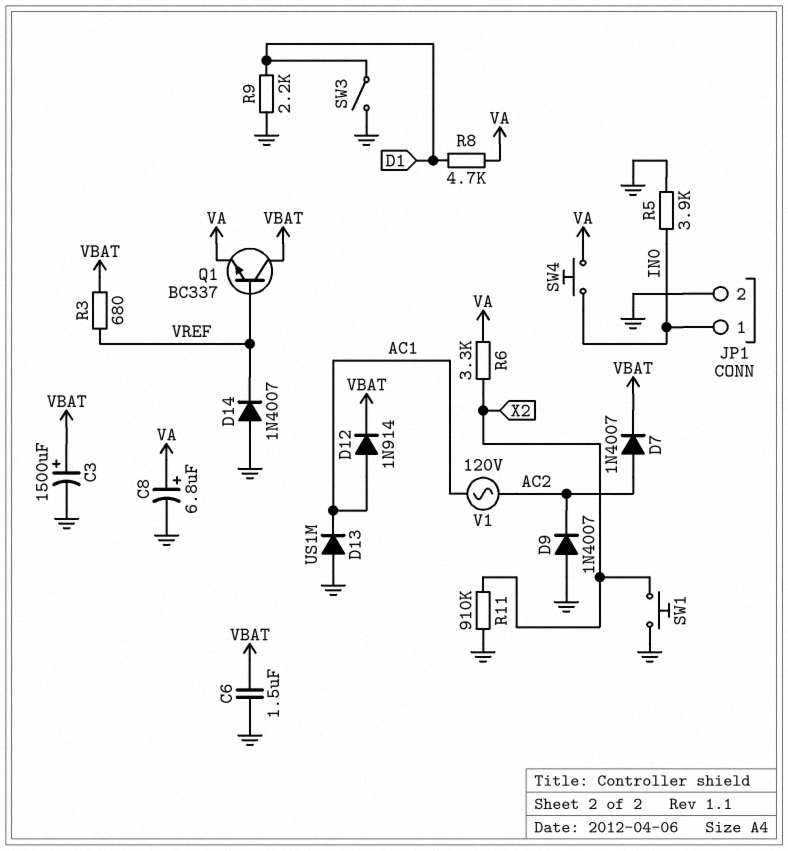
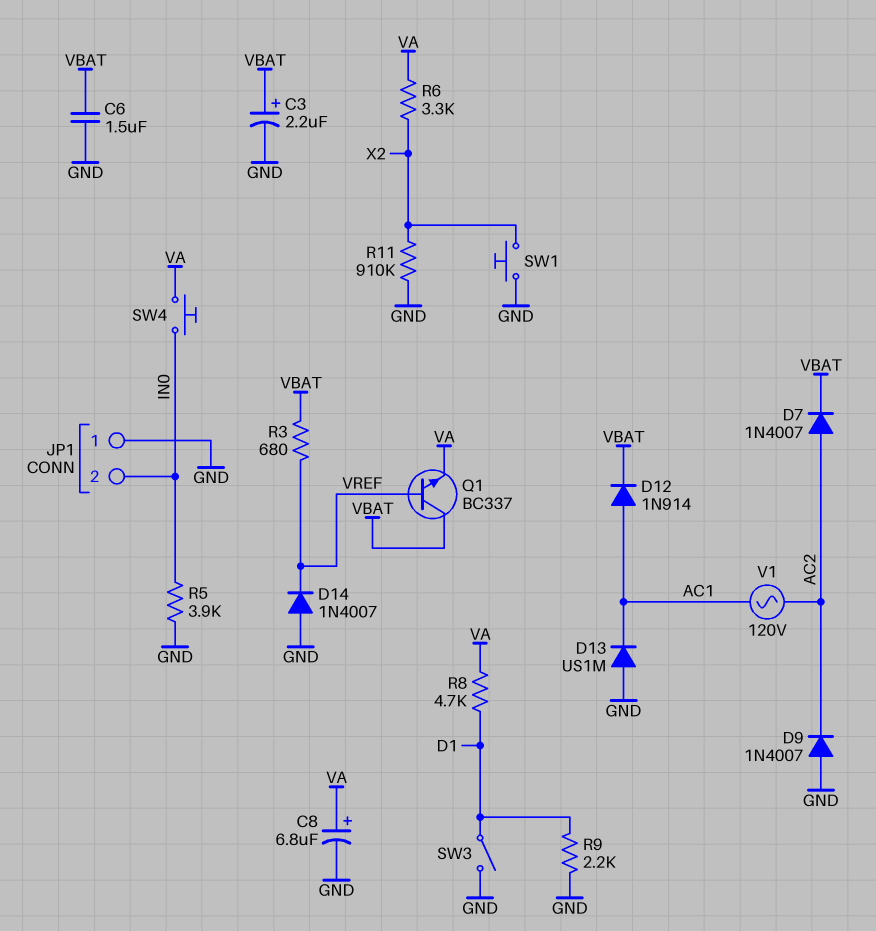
C3: 1500uF (plus VBAT, minus GND) -> 2.2uF (plus VBAT, minus GND)
JP1 pin 1: IN0 -> GND
JP1 pin 2: GND -> IN0

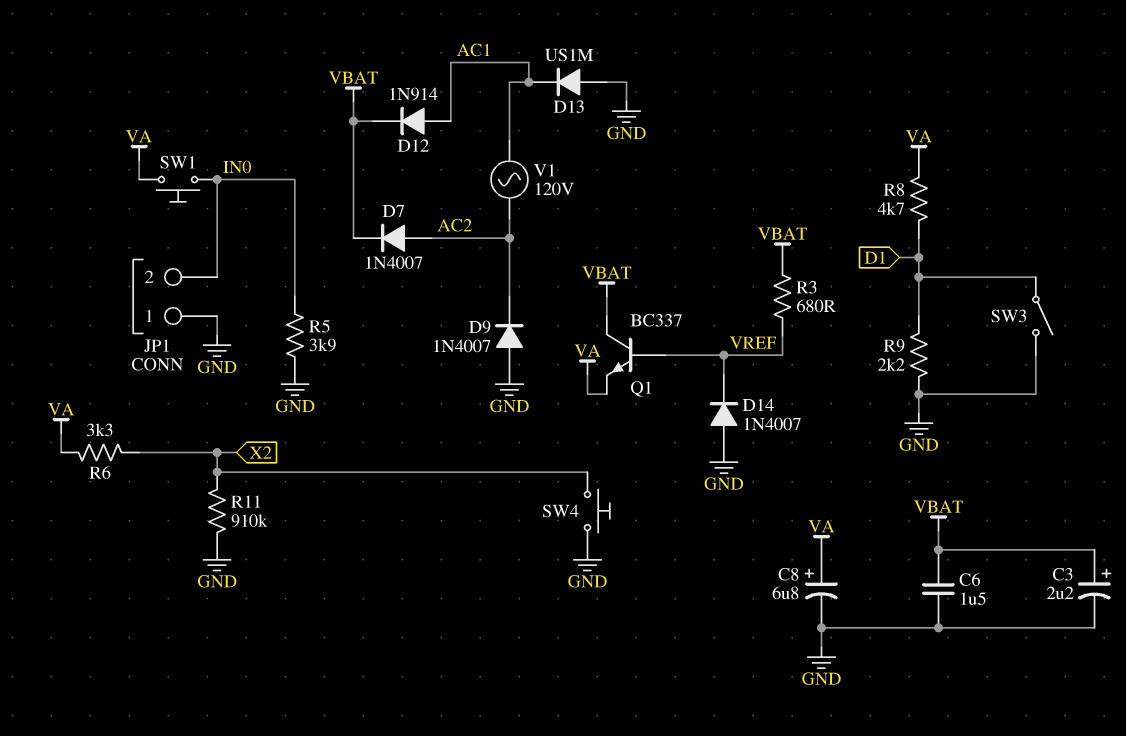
SW1: button (GND, X2) -> button (IN0, VA)
SW4: button (IN0, VA) -> button (GND, X2)

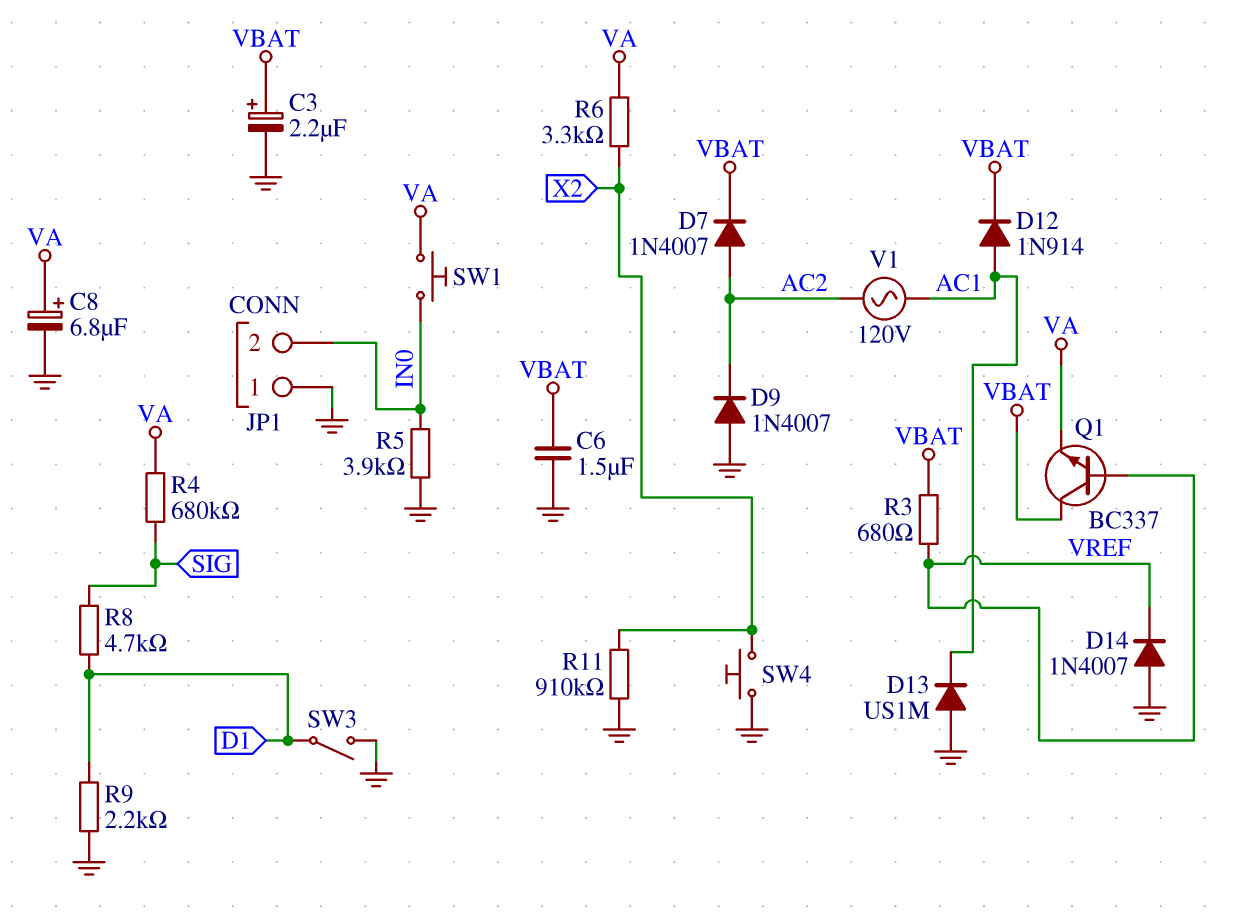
R4: none -> 680k (SIG, VA)
R8: 4.7k (D1, VA) -> 4.7k (D1, SIG)

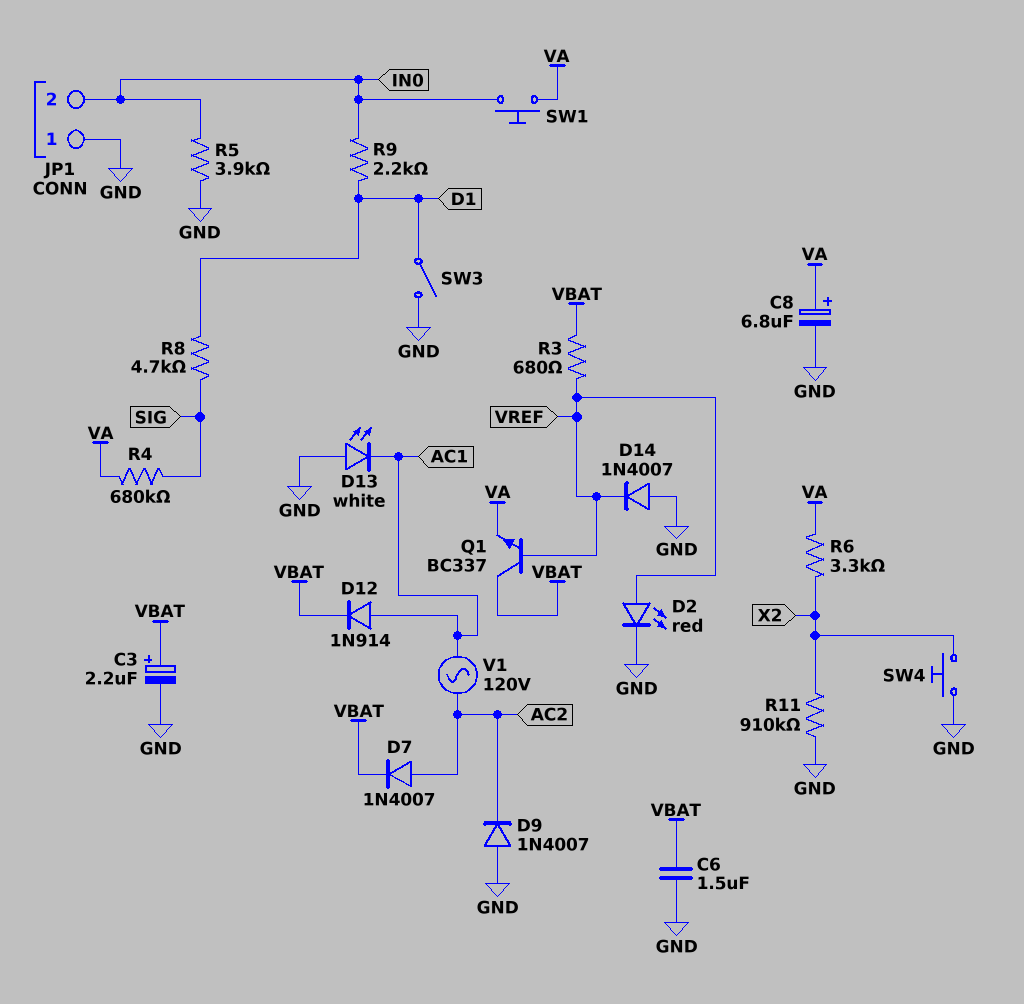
D2: none -> LED red (A VREF, K GND)
D13: diode US1M (A GND, K AC1) -> LED white (A GND, K AC1)
R9: 2.2k (D1, GND) -> 2.2k (D1, IN0)

